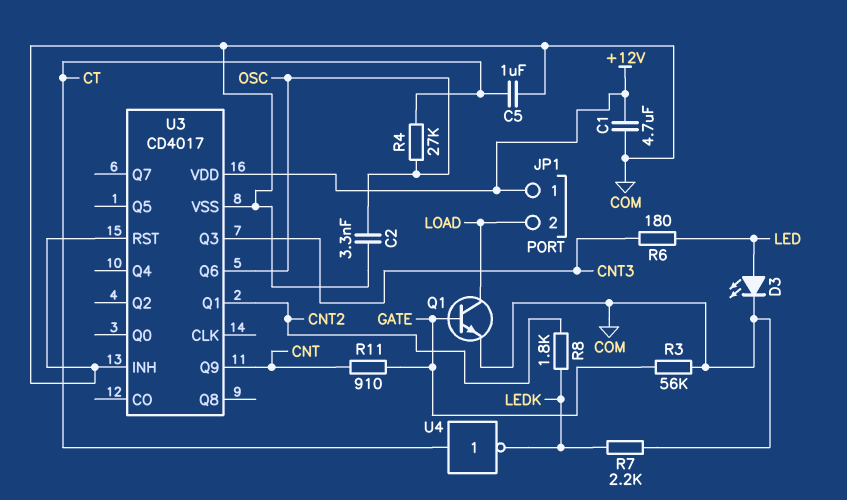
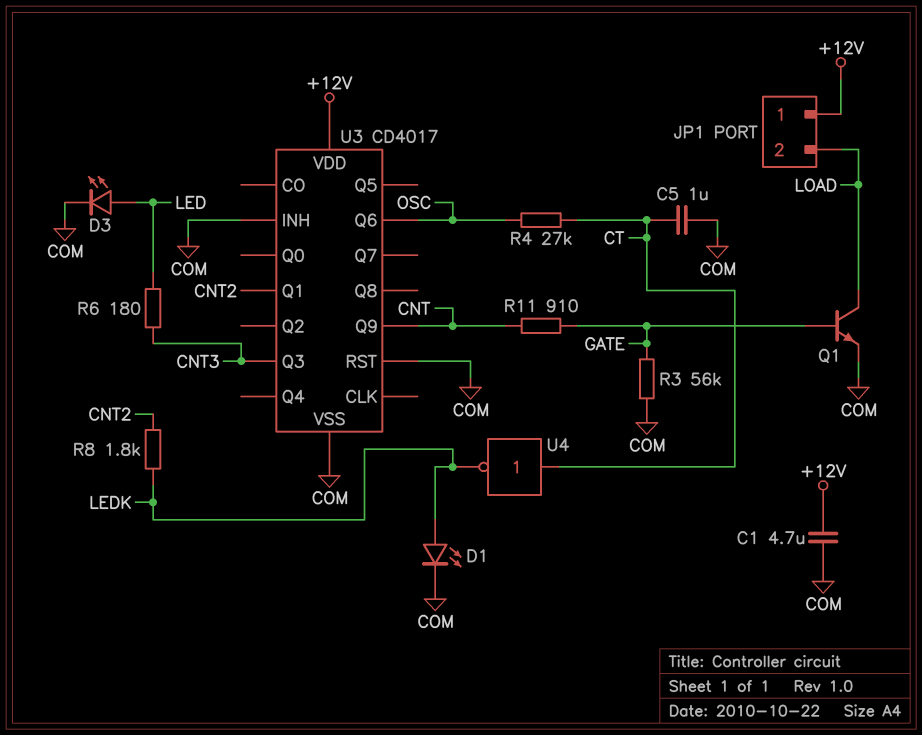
C2: 3.3nF (COM, OSC) -> none
D1: none -> LED (A LEDK, K COM)
R7: 2.2k (COM, LEDK) -> none

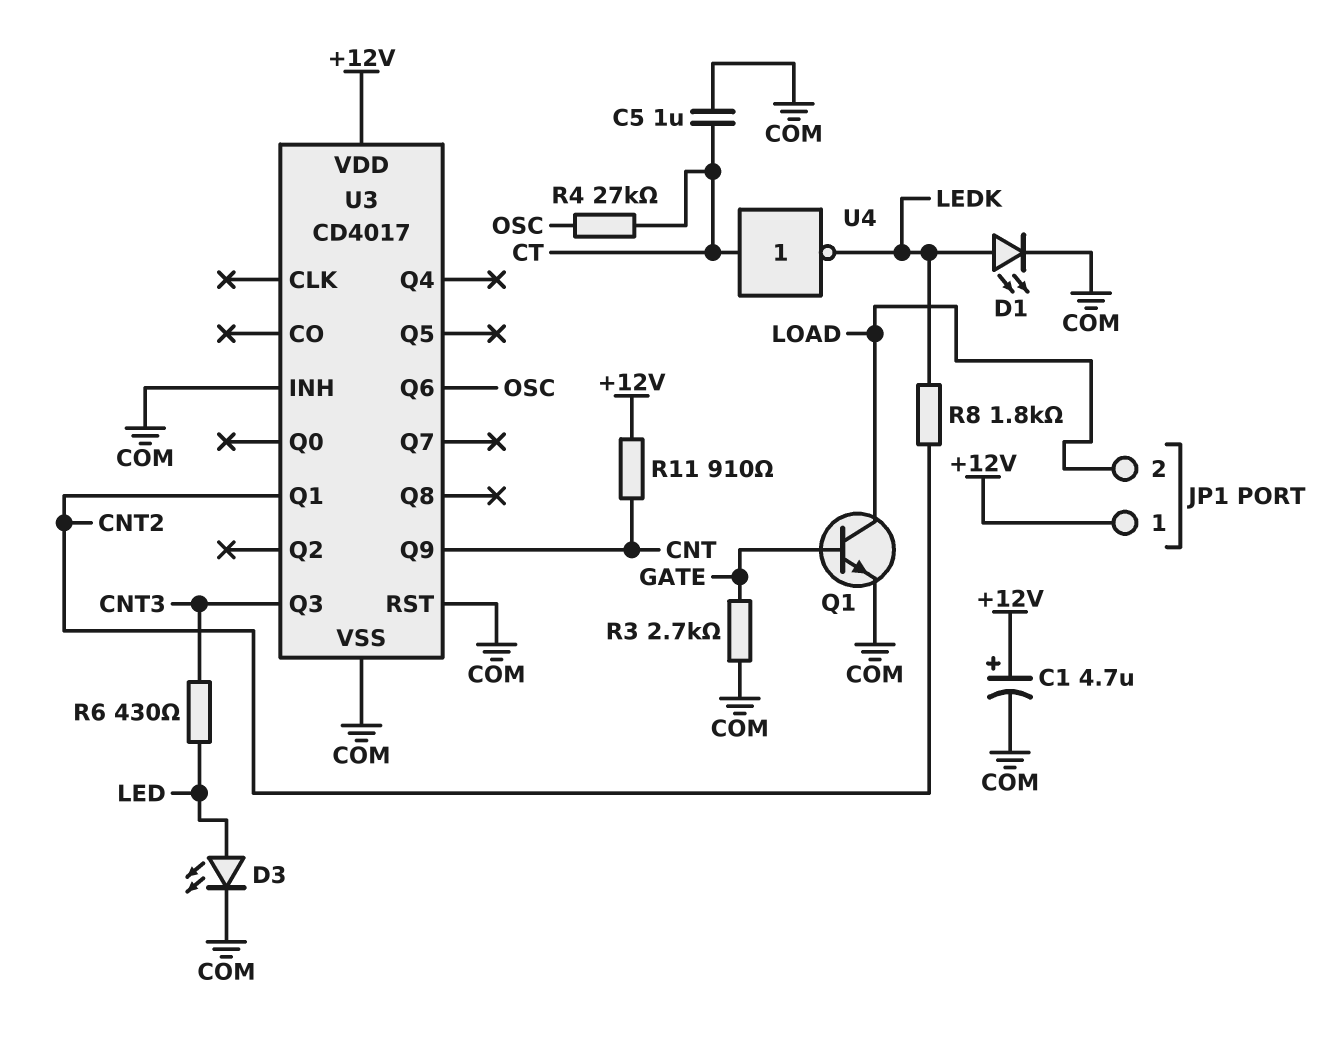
C1: 4.7uF (+12V, COM) -> 4.7uF (plus +12V, minus COM)
R3: 56k (COM, GATE) -> 2.7k (COM, GATE)
R6: 180 (CNT3, LED) -> 430 (CNT3, LED)
R11: 910 (CNT, GATE) -> 910 (+12V, CNT)

